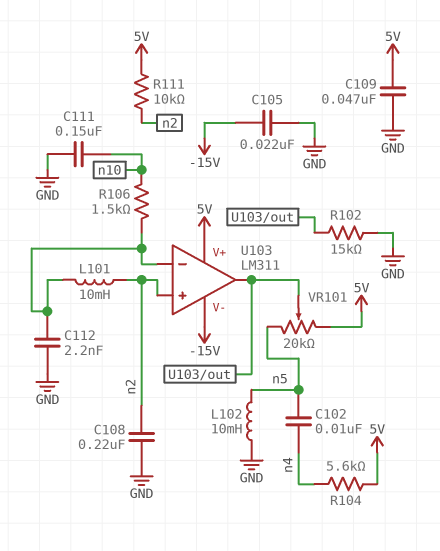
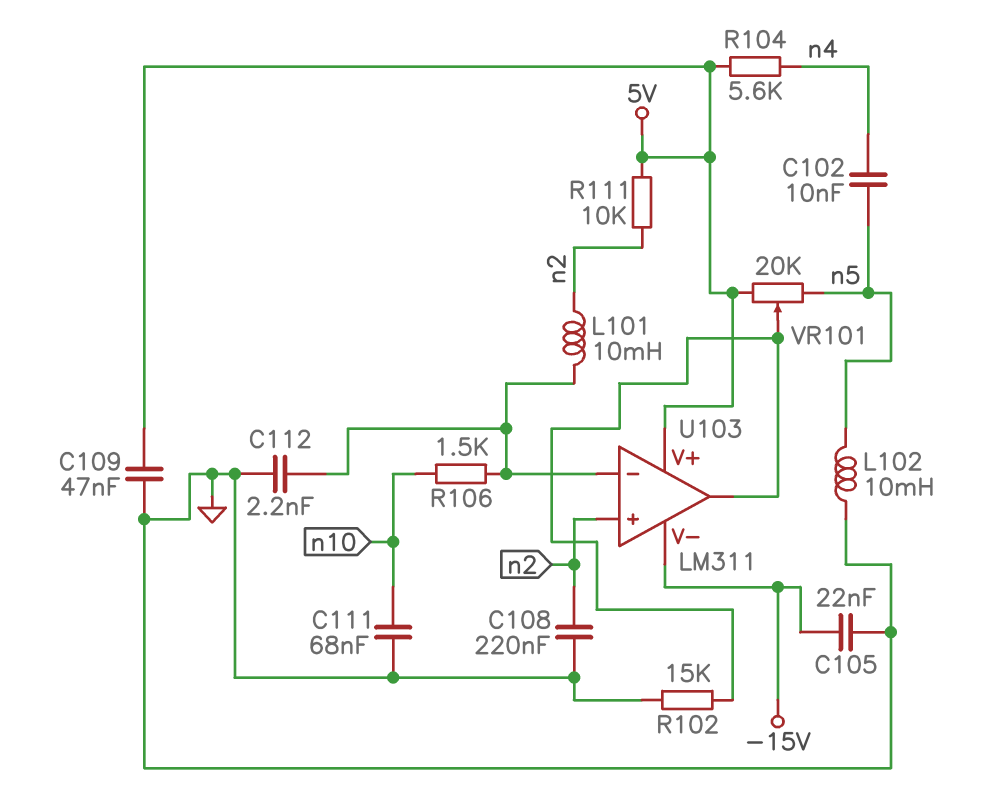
C111: 150nF (GND, n10) -> 68nF (GND, n10)

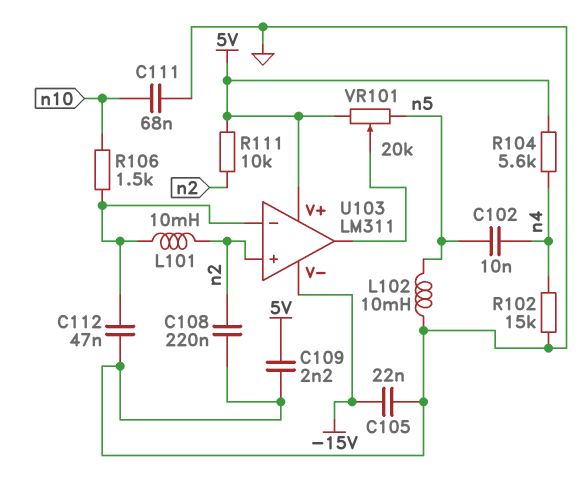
C109: 47nF (5V, GND) -> 2.2nF (5V, GND)
C112: 2.2nF (GND, U103/in-) -> 47nF (GND, U103/in-)
R102: 15k (GND, U103/out) -> 15k (GND, n4)

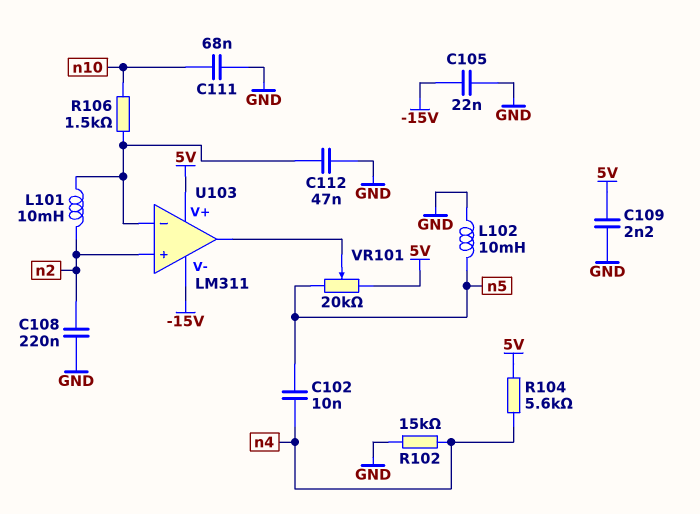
R111: 10k (5V, n2) -> none

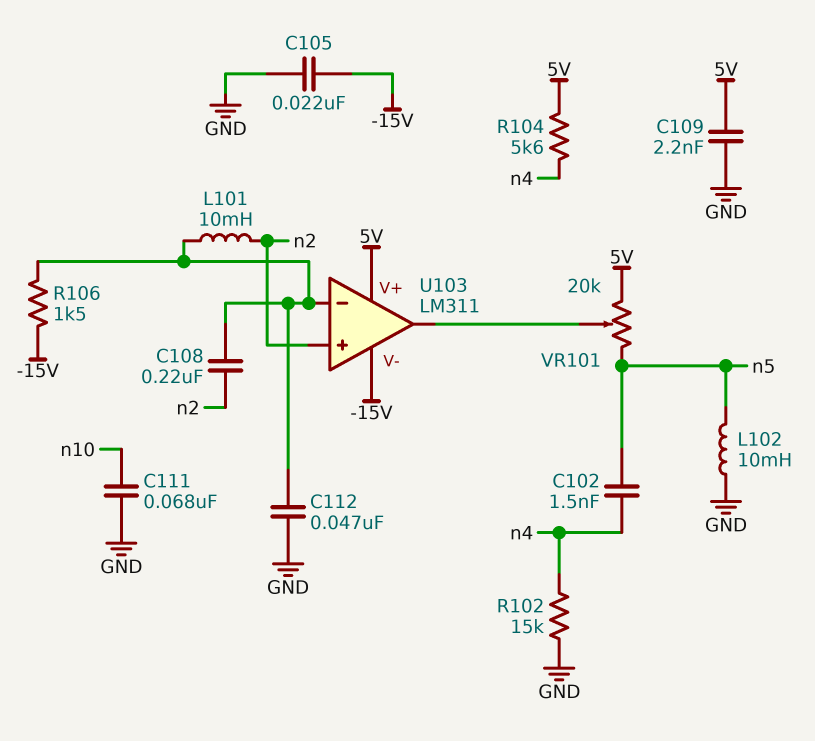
C102: 10nF (n4, n5) -> 1.5nF (n4, n5)
C108: 220nF (GND, n2) -> 220nF (U103/in-, n2)
R106: 1.5k (U103/in-, n10) -> 1.5k (-15V, U103/in-)

